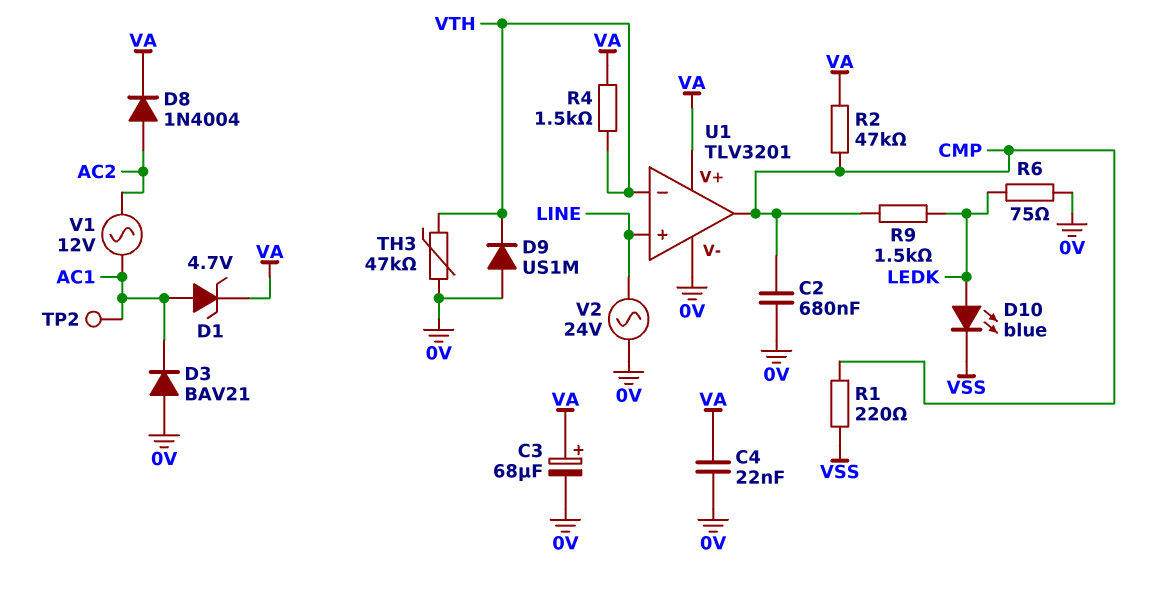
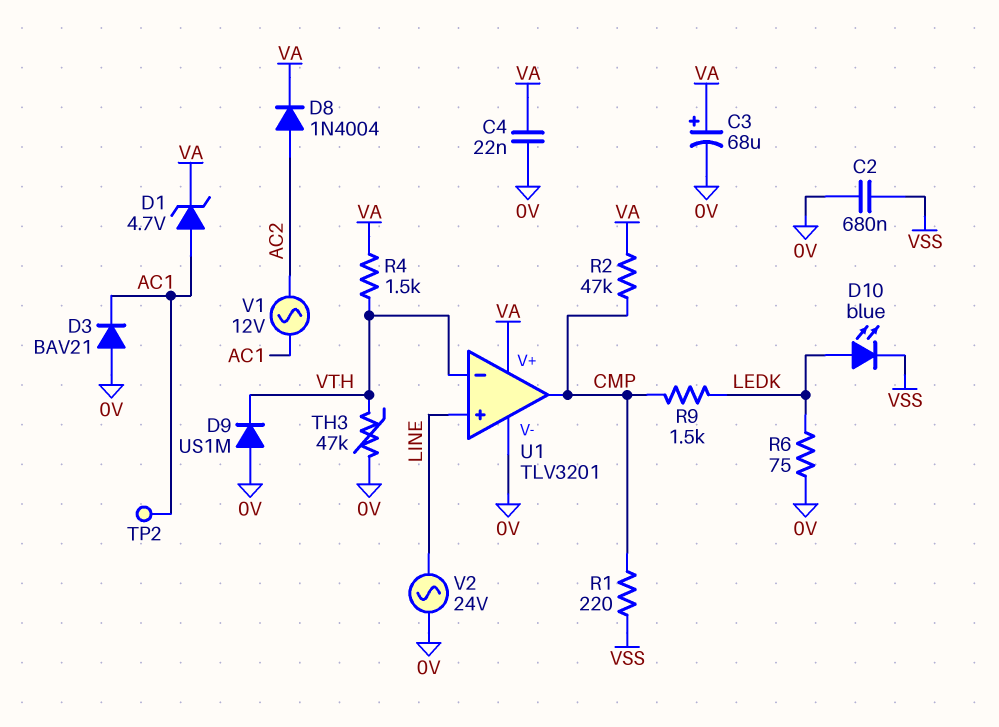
C2: 680nF (0V, CMP) -> 680nF (0V, VSS)

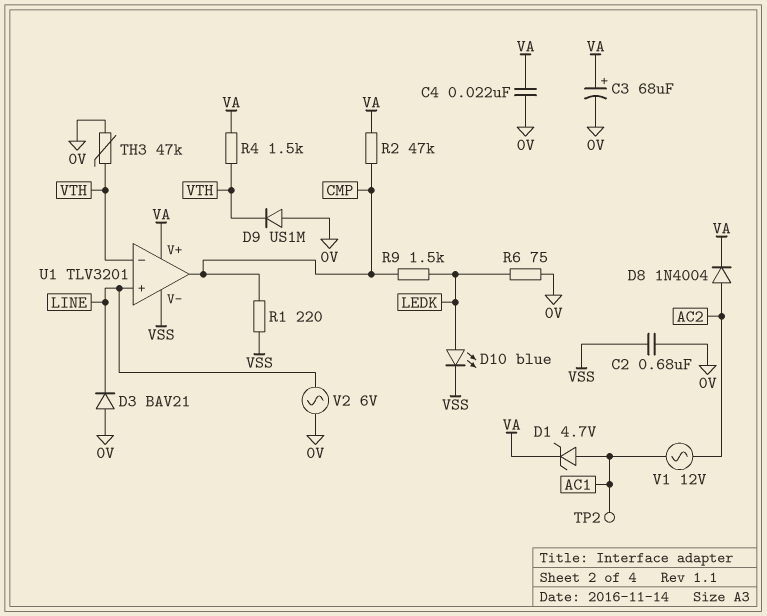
D3: diode BAV21 (A 0V, K AC1) -> diode BAV21 (A 0V, K LINE)
U1 pin V-: 0V -> VSS
V2: AC 24V (0V, LINE) -> AC 6V (0V, LINE)

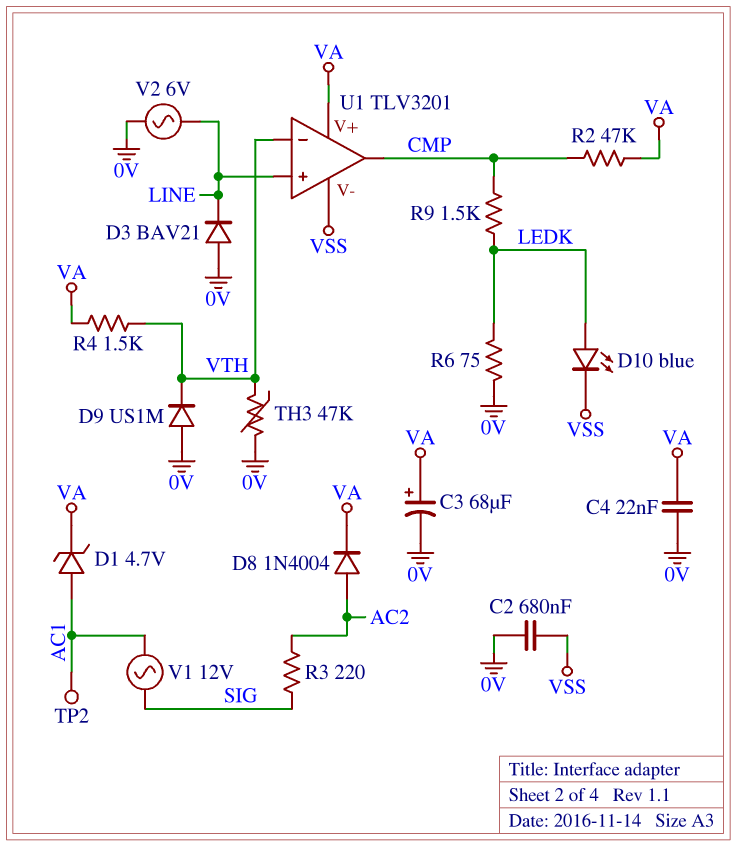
R1: 220 (CMP, VSS) -> none
R3: none -> 220 (AC2, SIG)
V1: AC 12V (AC1, AC2) -> AC 12V (AC1, SIG)

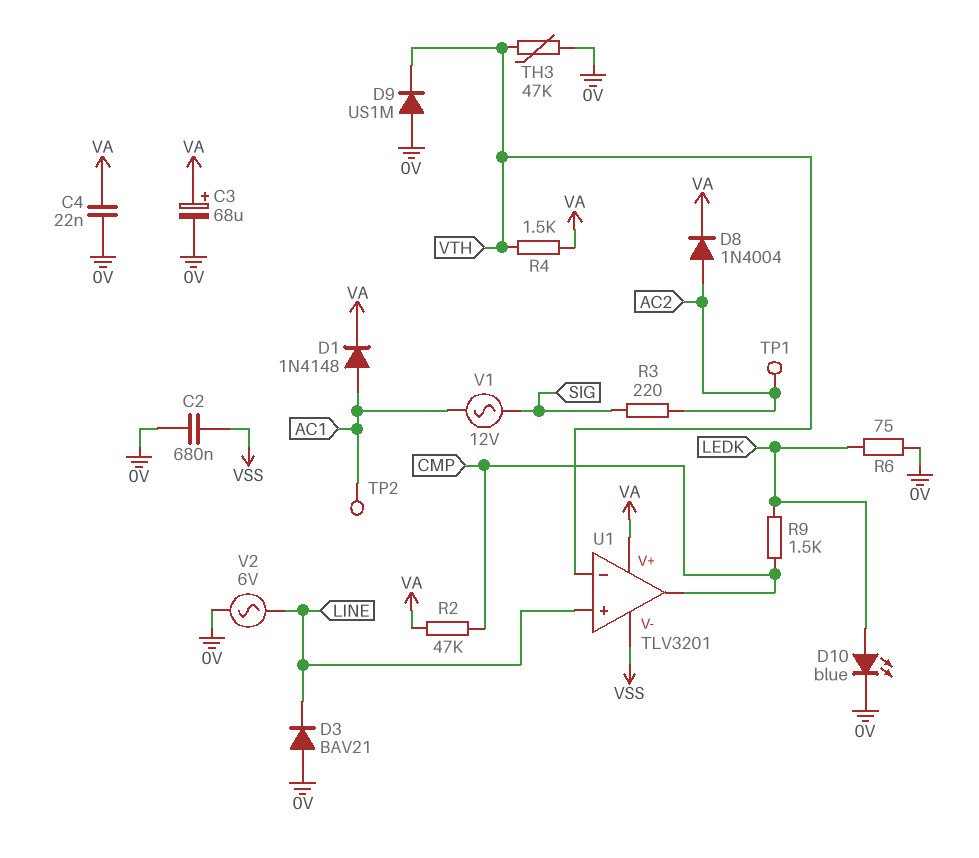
D1: zener 4.7V (A AC1, K VA) -> diode 1N4148 (A AC1, K VA)
D10: LED blue (A LEDK, K VSS) -> LED blue (A LEDK, K 0V)
TP1: none -> test point (AC2)

